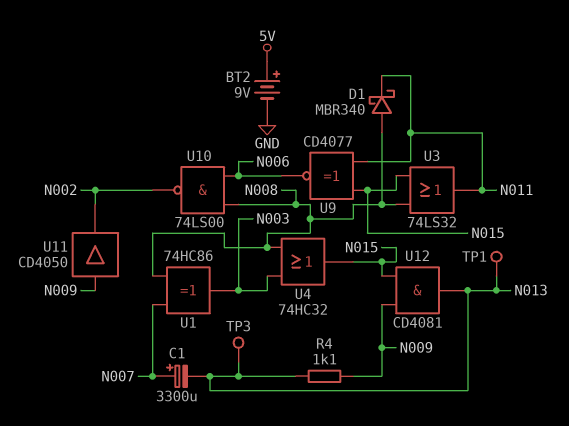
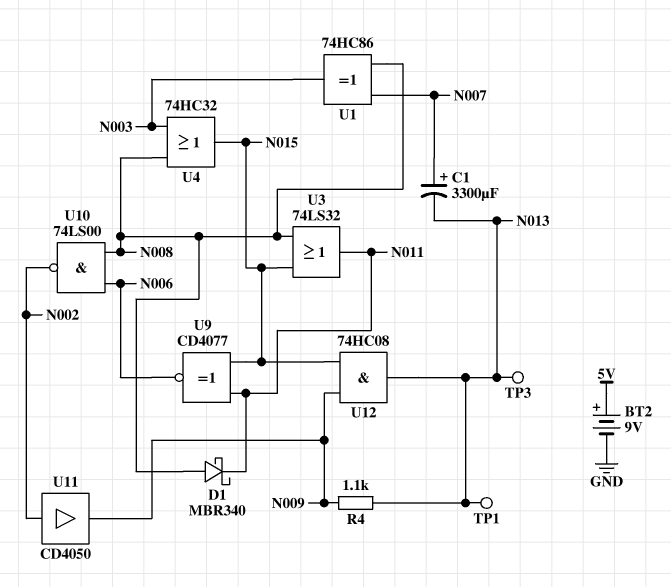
U11: buffer CD4050 (in N009, out N002) -> buffer CD4050 (in N002, out N009)
U12: AND CD4081 (in N009, in N015, out N013) -> AND 74HC08 (in N009, in N015, out N013)

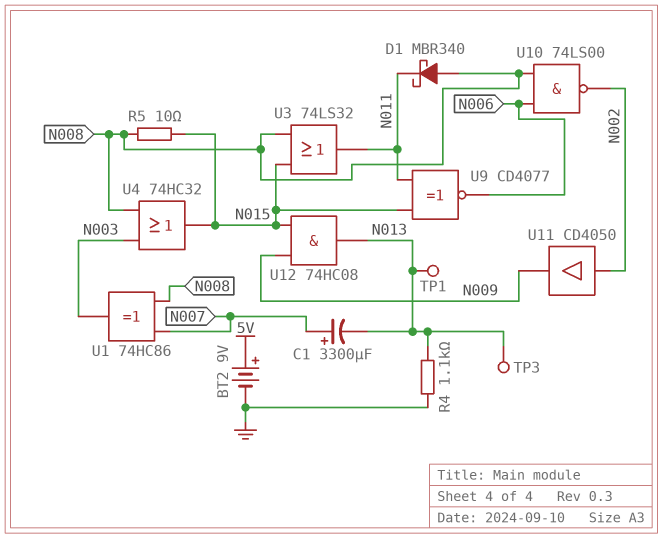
R4: 1.1k (N009, N013) -> 1.1k (GND, N013)
R5: none -> 10 (N008, N015)

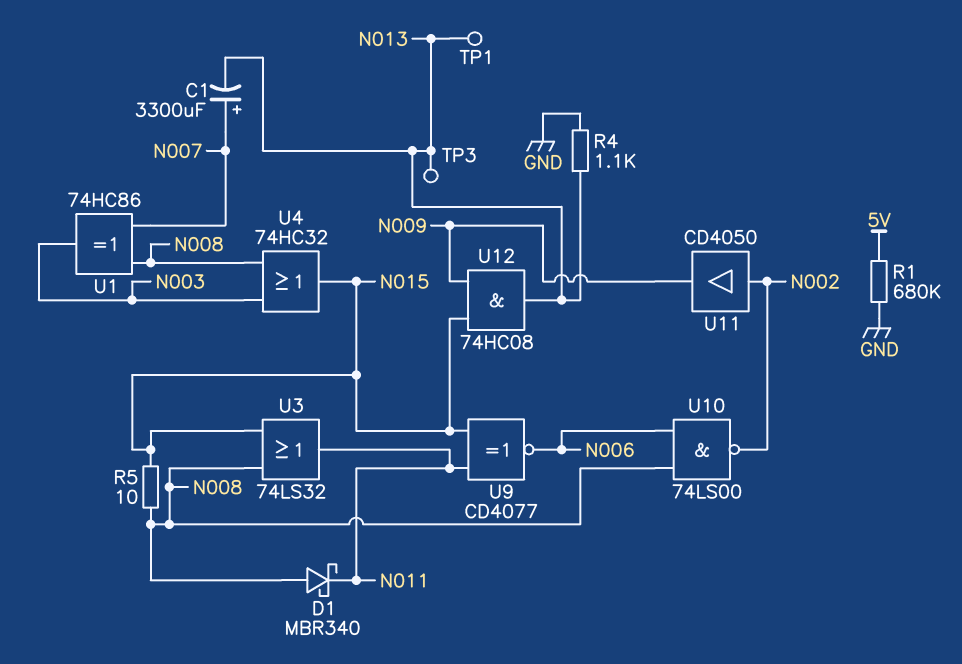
BT2: 9V (plus 5V, minus GND) -> none
R1: none -> 680k (5V, GND)

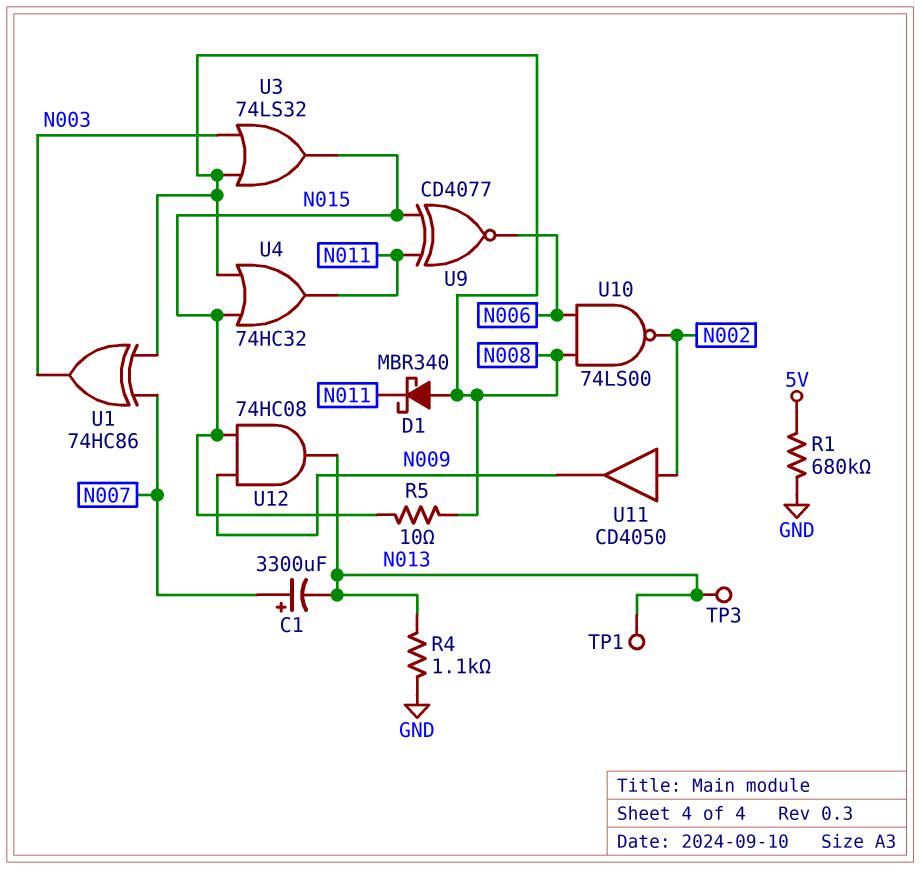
U3: OR 74LS32 (in N008, in N015, out N011) -> OR 74LS32 (in N003, in N008, out N015)
U4: OR 74HC32 (in N003, in N008, out N015) -> OR 74HC32 (in N008, in N015, out N011)

